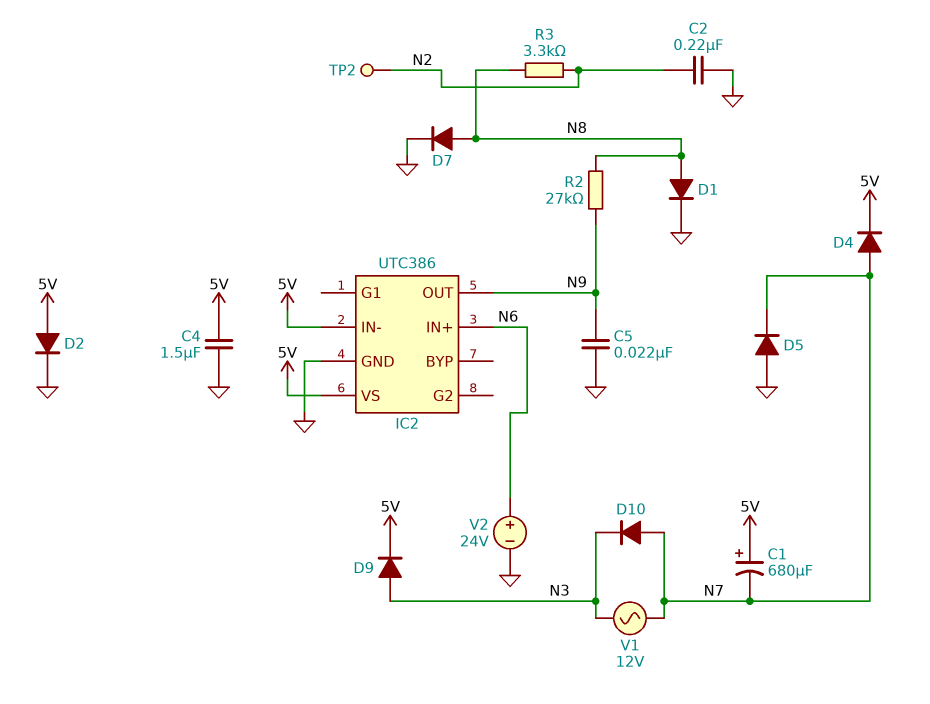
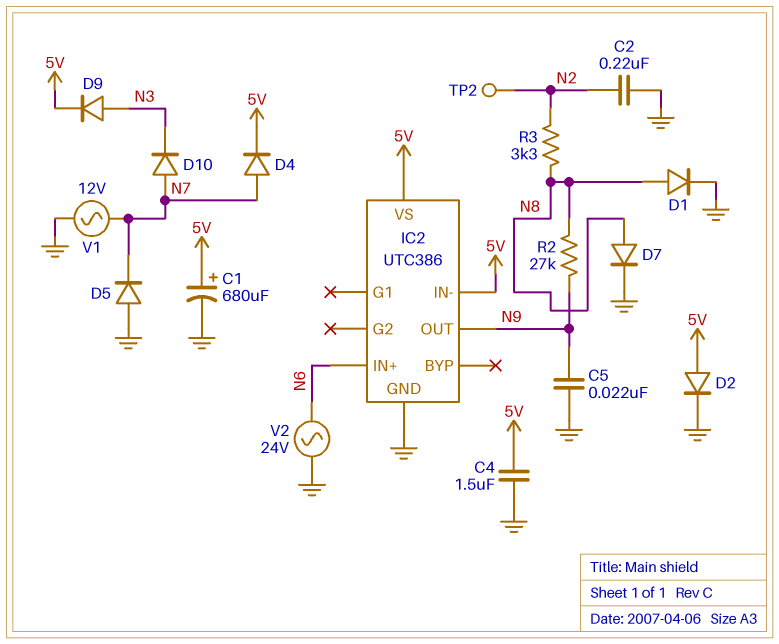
C1: 680uF (plus 5V, minus N7) -> 680uF (plus 5V, minus GND)
V1: AC 12V (N3, N7) -> AC 12V (GND, N7)
V2: 24V (plus N6, minus GND) -> AC 24V (GND, N6)

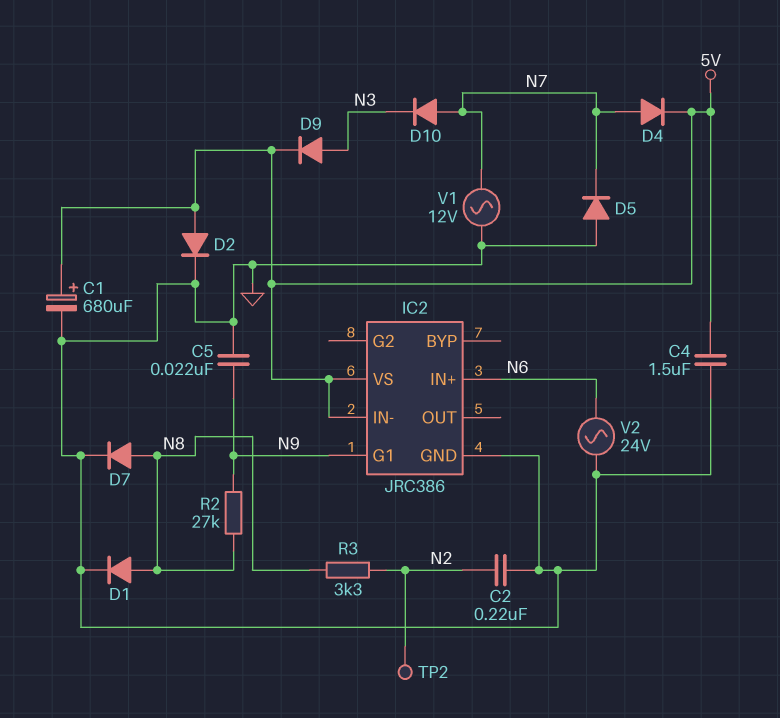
IC2: UTC386 -> JRC386
IC2 pin G1: none -> N9
IC2 pin OUT: N9 -> none

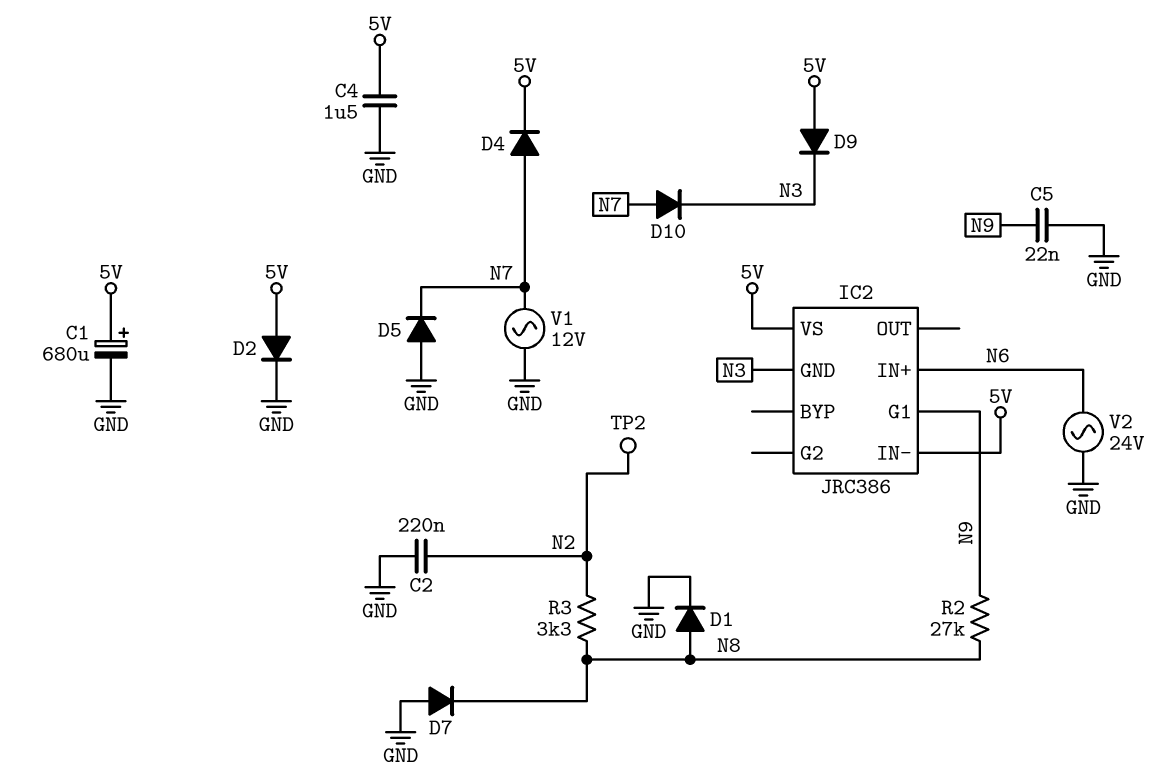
D7: diode (A N8, K GND) -> diode (A GND, K N8)
D9: diode (A N3, K 5V) -> diode (A 5V, K N3)
IC2 pin GND: GND -> N3

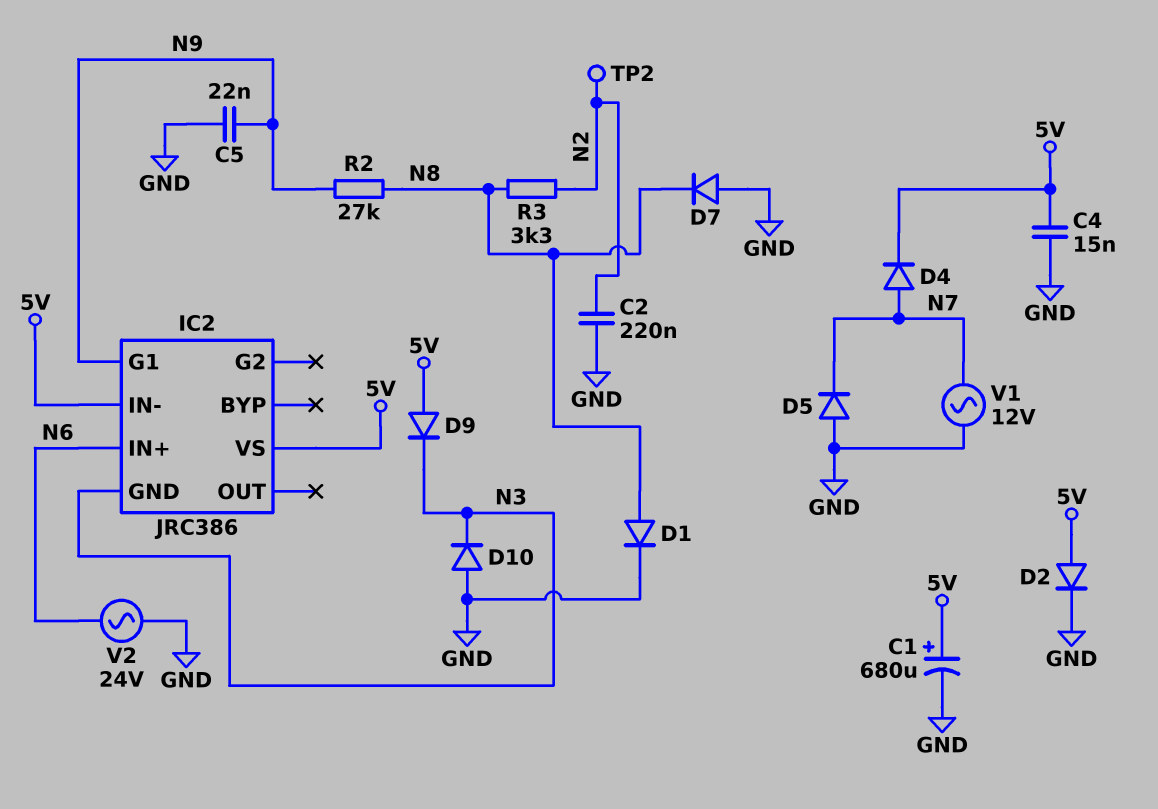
C4: 1.5uF (5V, GND) -> 15nF (5V, GND)
D10: diode (A N7, K N3) -> diode (A GND, K N3)

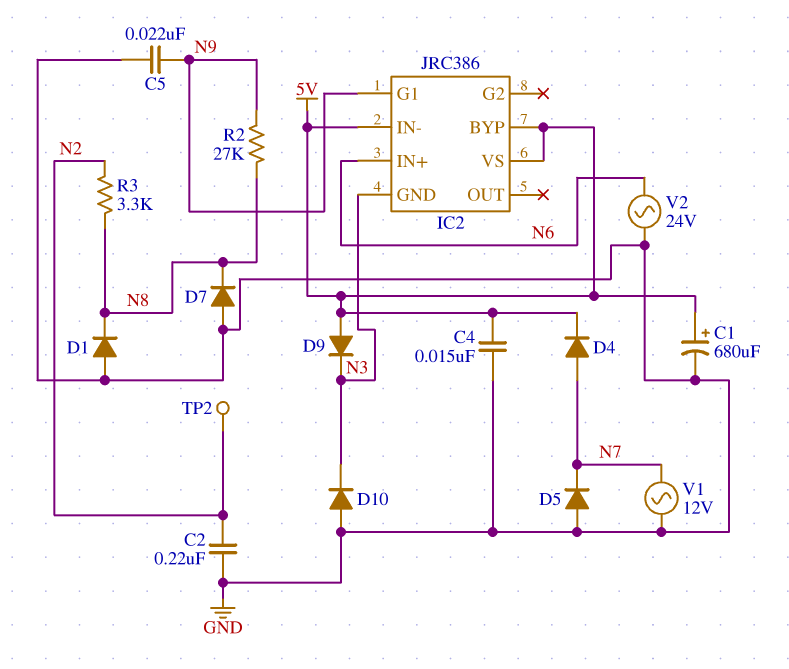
D1: diode (A N8, K GND) -> diode (A GND, K N8)
D2: diode (A 5V, K GND) -> none
IC2 pin BYP: none -> 5V

